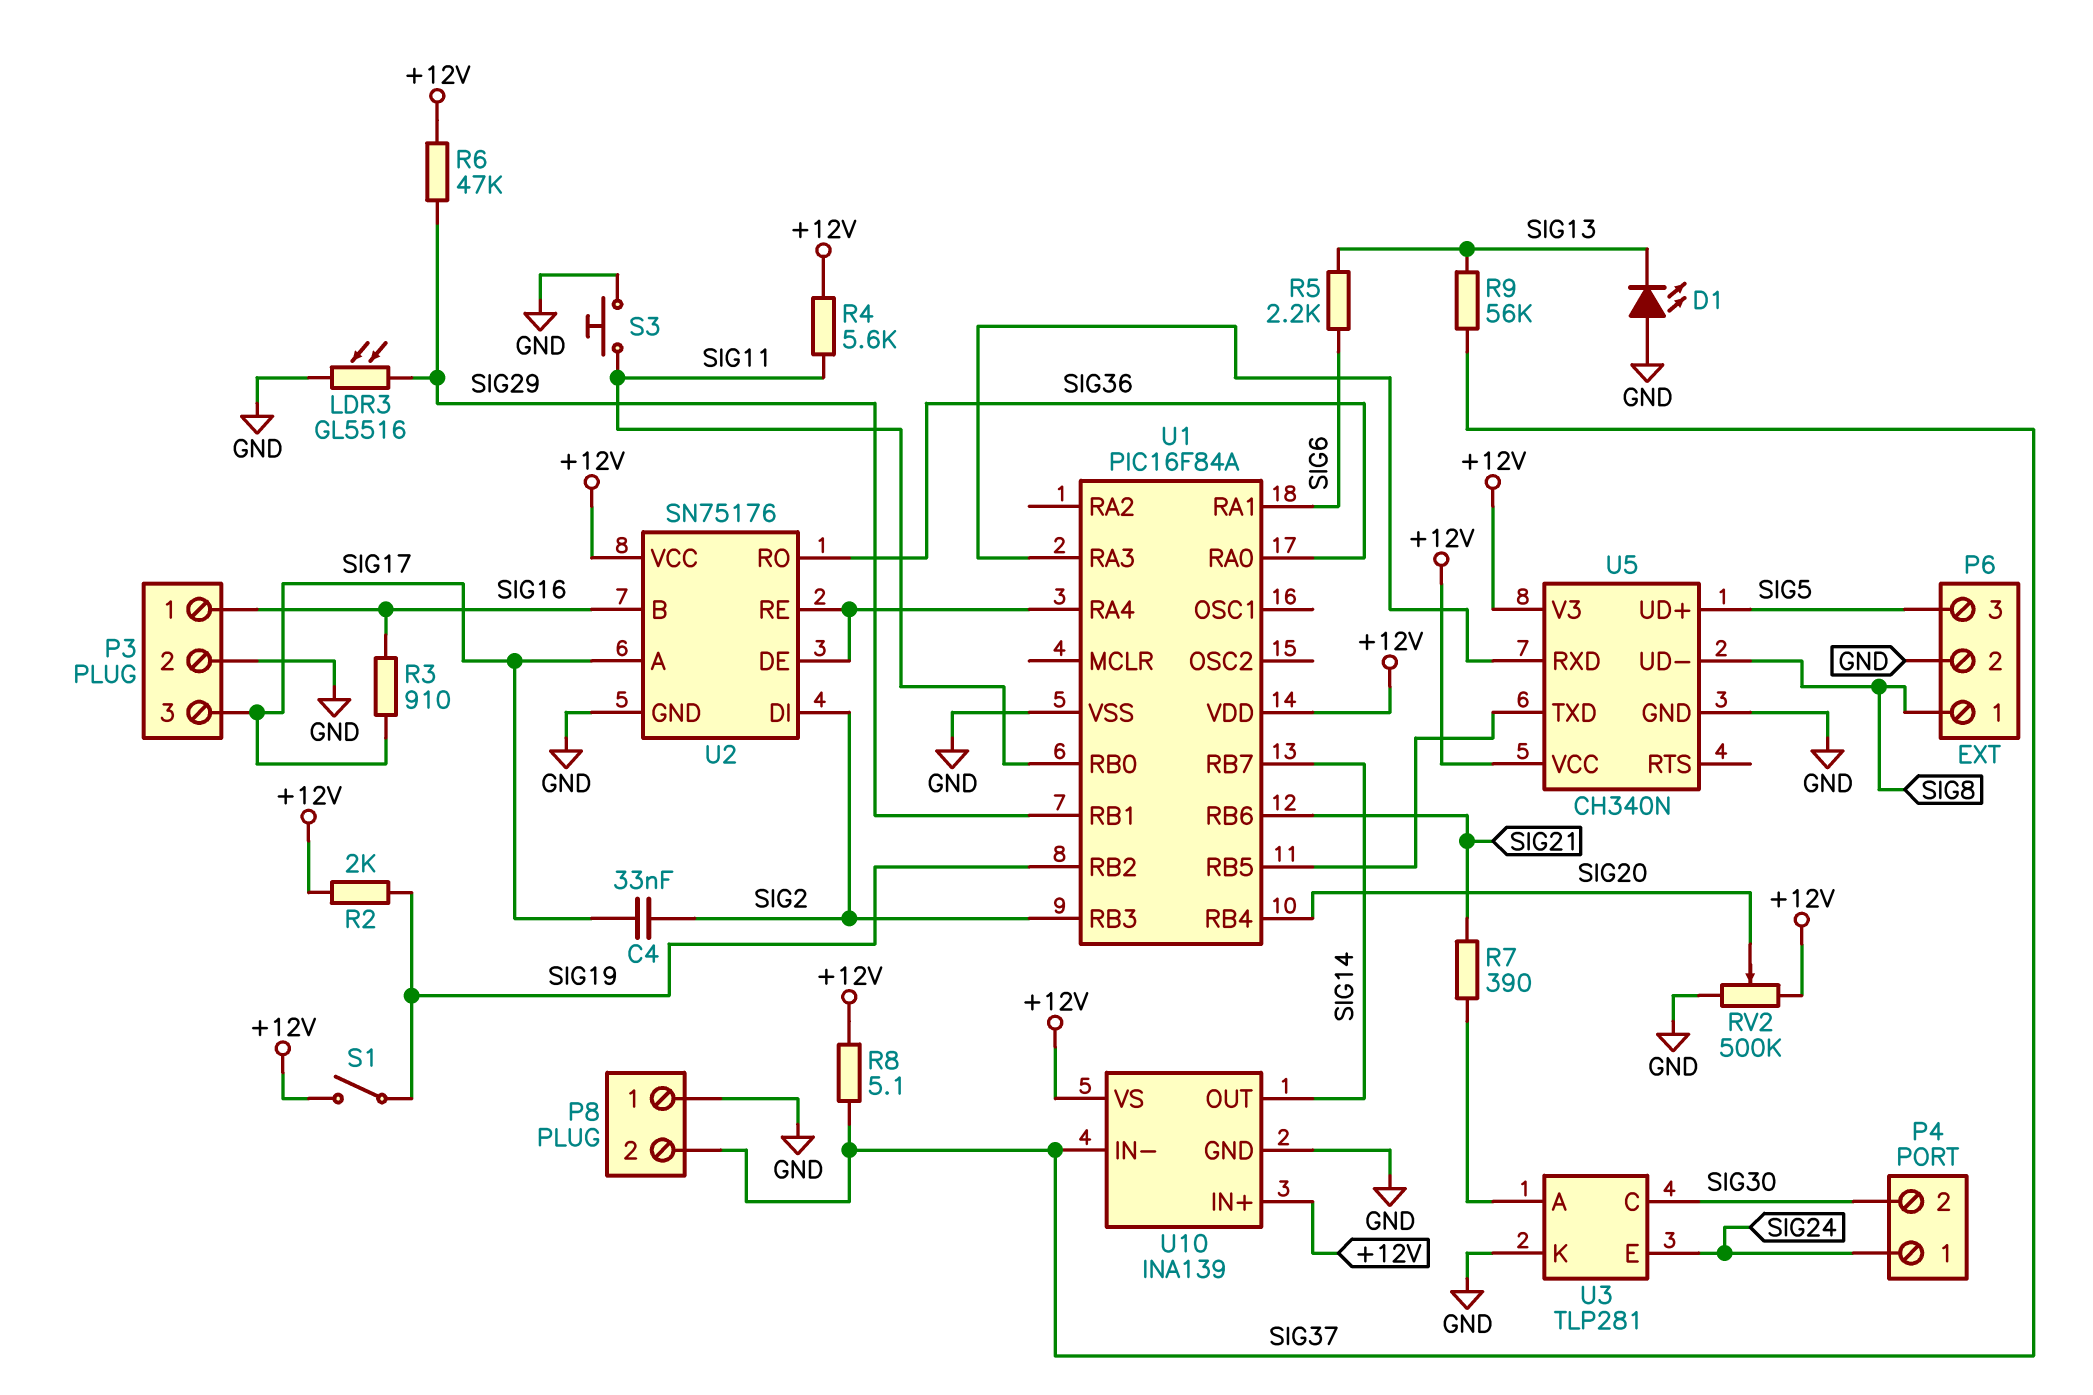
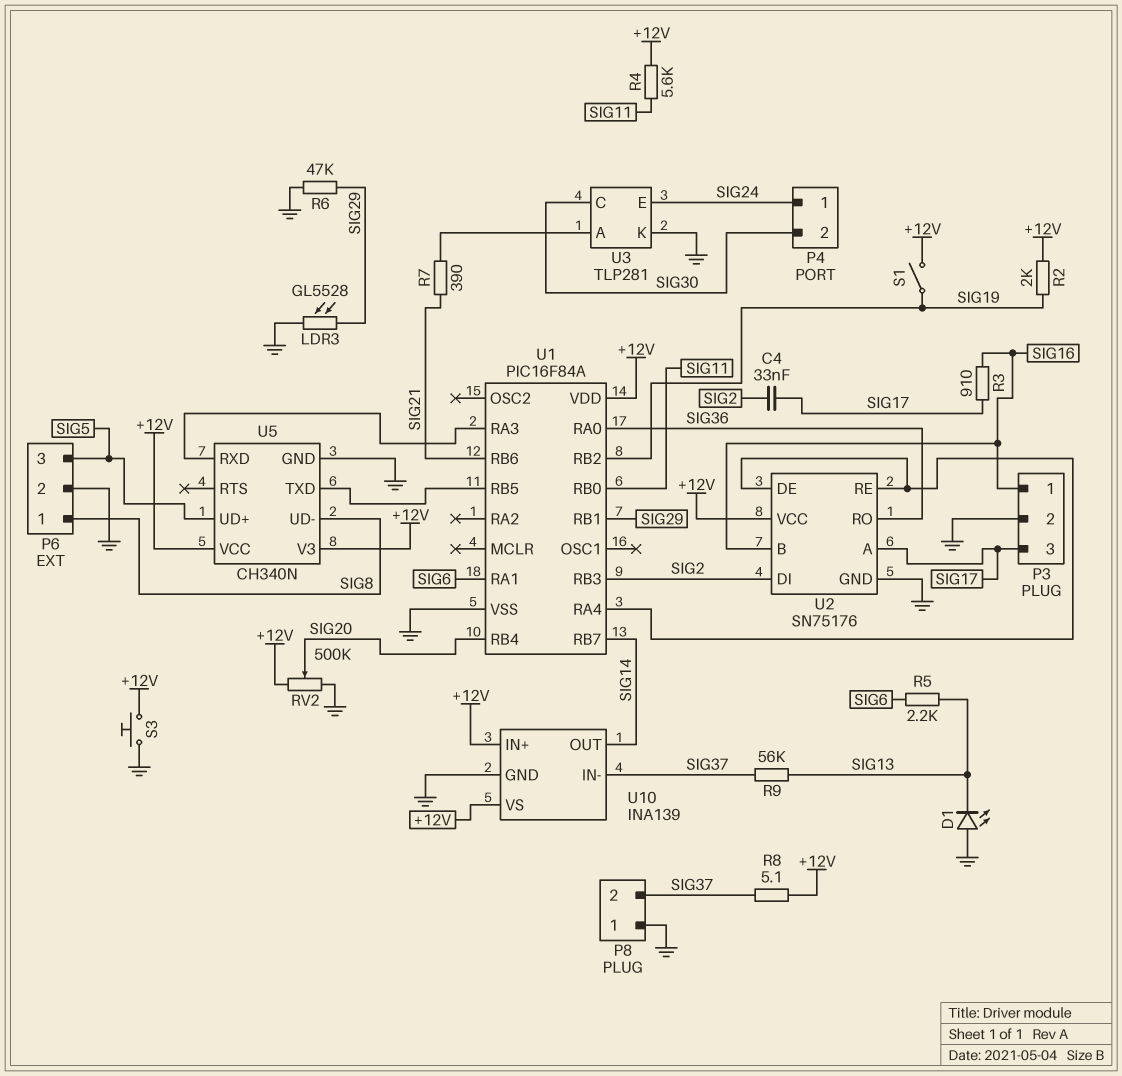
LDR3: GL5516 (GND, SIG29) -> GL5528 (GND, SIG29)
R6: 47k (+12V, SIG29) -> 47k (GND, SIG29)
S3: button (GND, SIG11) -> button (+12V, GND)

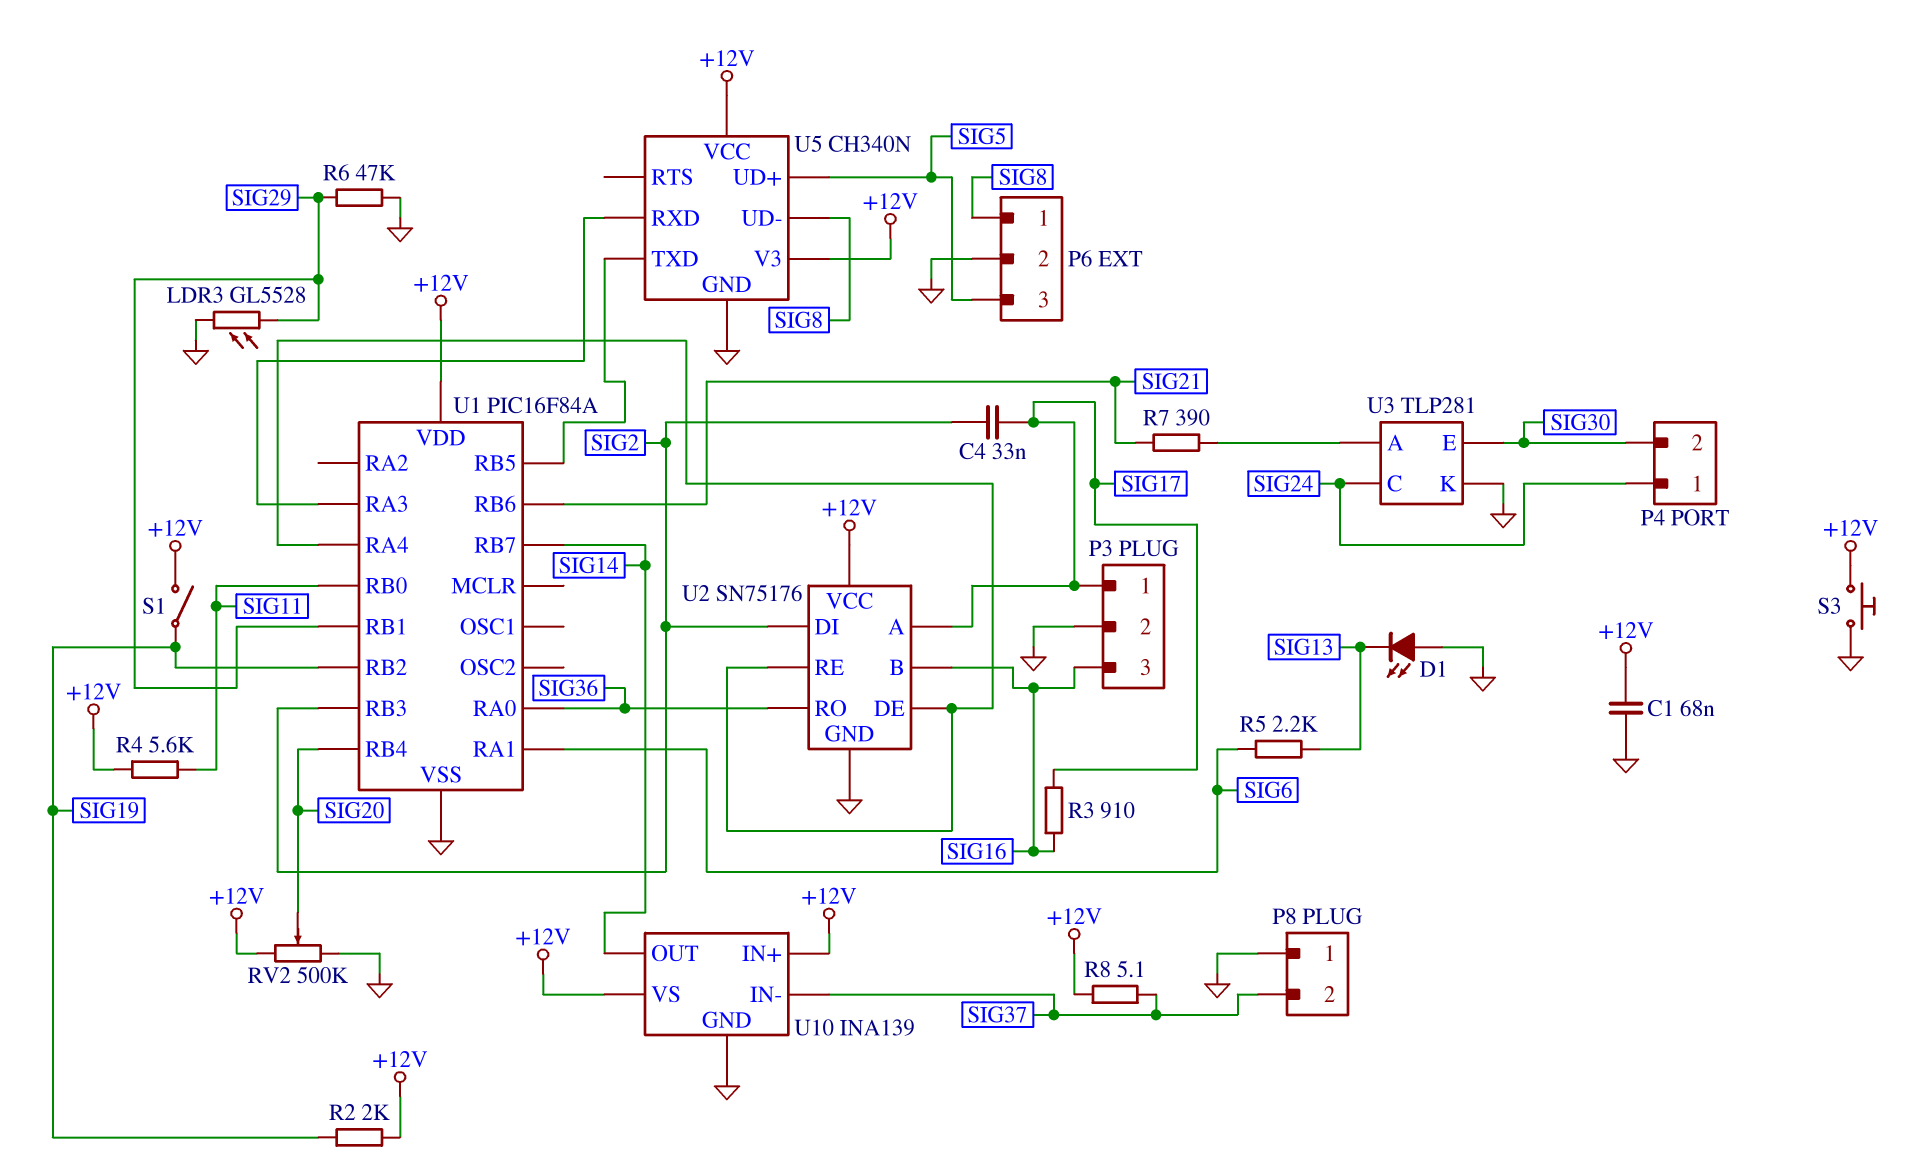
C1: none -> 68nF (+12V, GND)
P3 pin 1: SIG16 -> SIG17
P3 pin 3: SIG17 -> SIG16
R9: 56k (SIG13, SIG37) -> none
U3 pin C: SIG30 -> SIG24
U3 pin E: SIG24 -> SIG30

